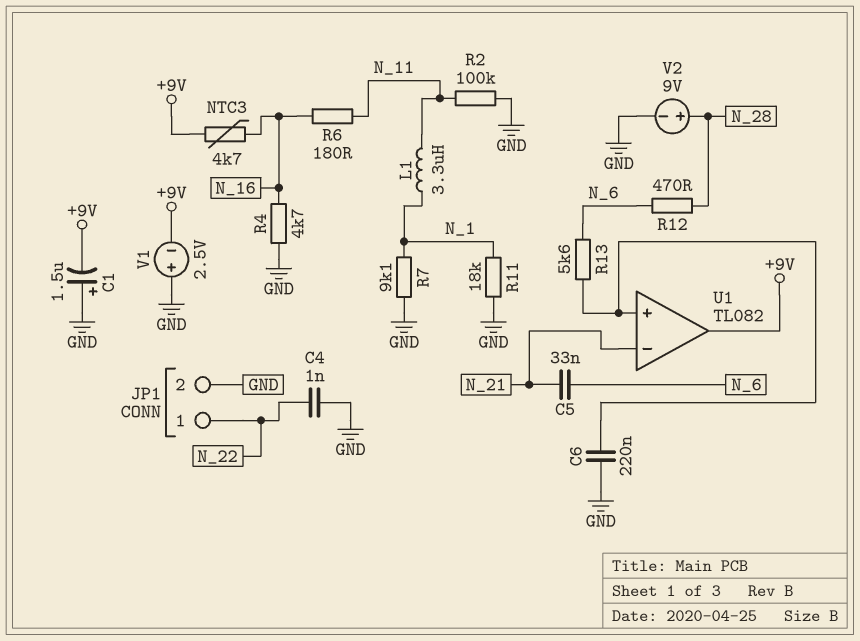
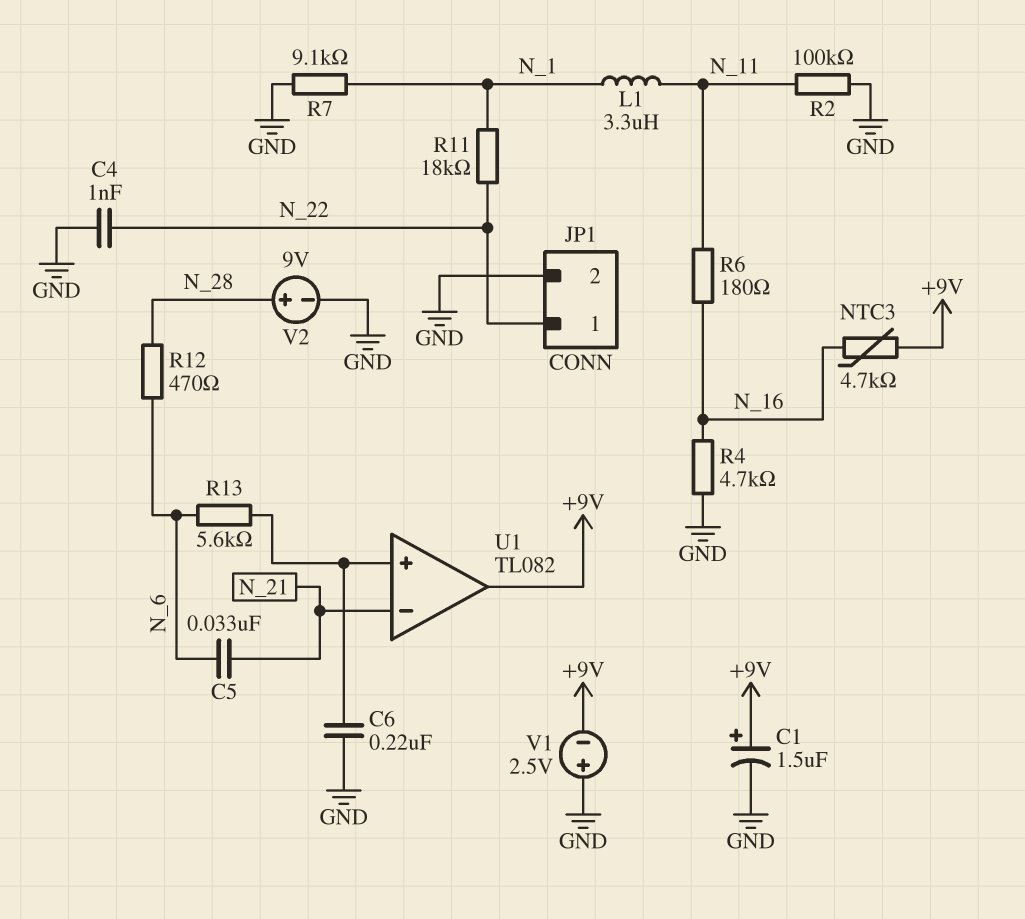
C1: 1.5uF (plus GND, minus +9V) -> 1.5uF (plus +9V, minus GND)
R11: 18k (GND, N_1) -> 18k (N_1, N_22)

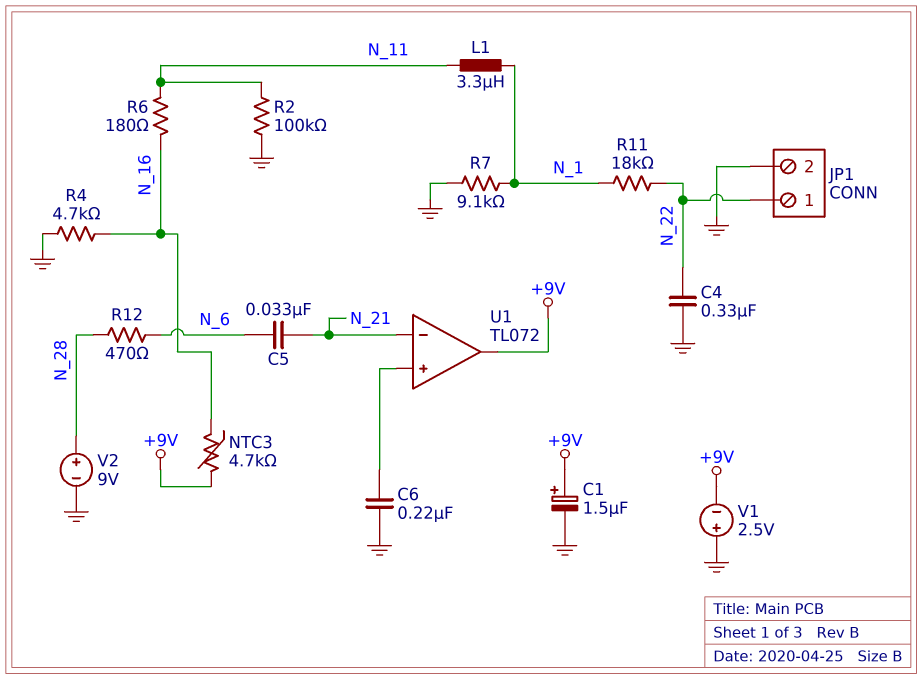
C4: 1nF (GND, N_22) -> 330nF (GND, N_22)
R13: 5.6k (N_6, U1/in+) -> none
U1: TL082 -> TL072

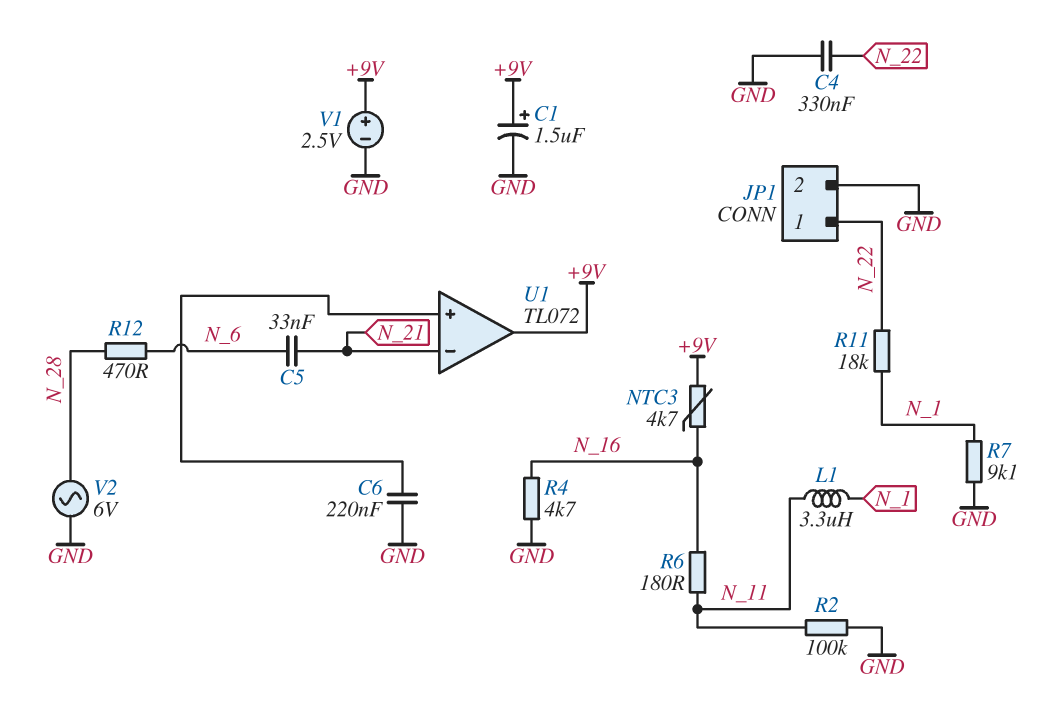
V1: 2.5V (plus GND, minus +9V) -> 2.5V (plus +9V, minus GND)
V2: 9V (plus N_28, minus GND) -> AC 6V (GND, N_28)

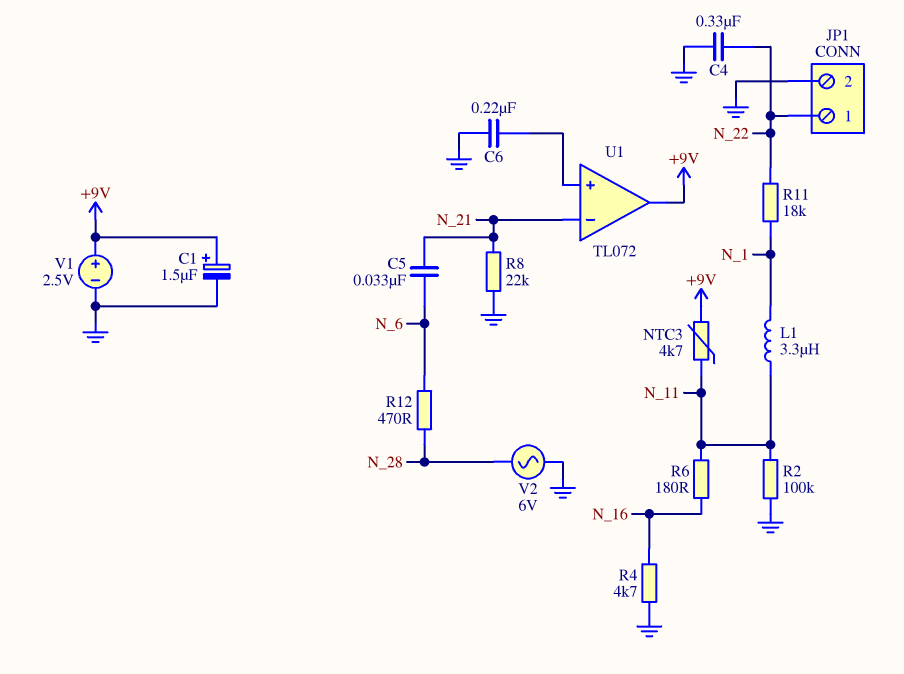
NTC3: 4.7k (+9V, N_16) -> 4.7k (+9V, N_11)
R7: 9.1k (GND, N_1) -> none
R8: none -> 22k (GND, N_21)

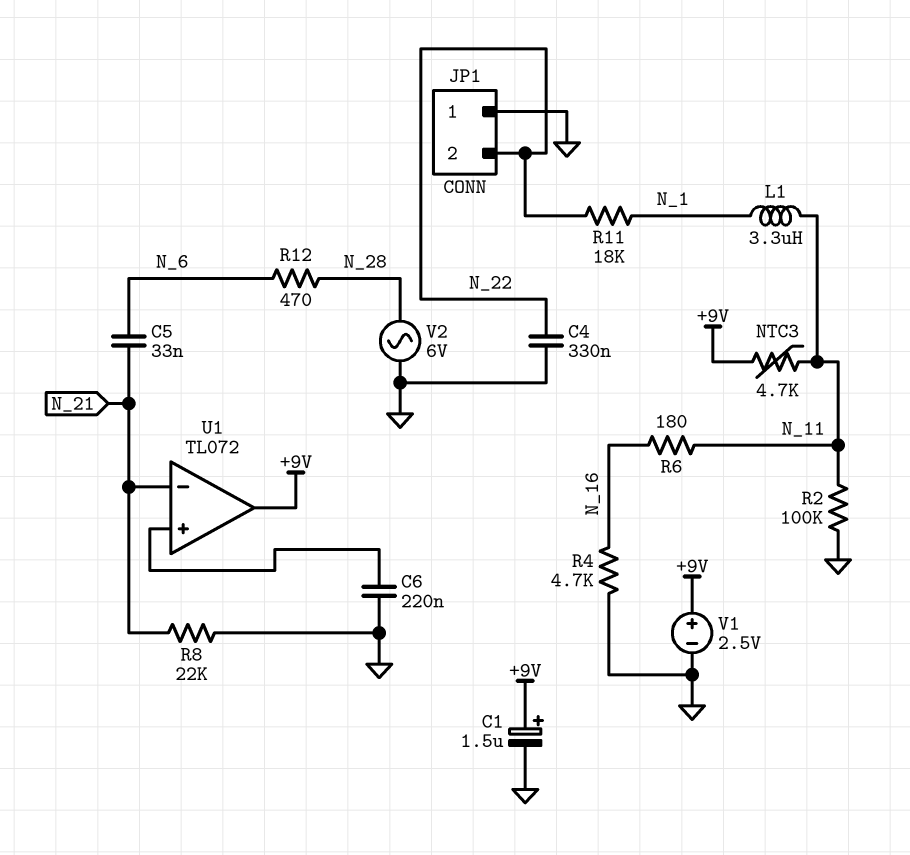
JP1 pin 1: N_22 -> GND
JP1 pin 2: GND -> N_22

